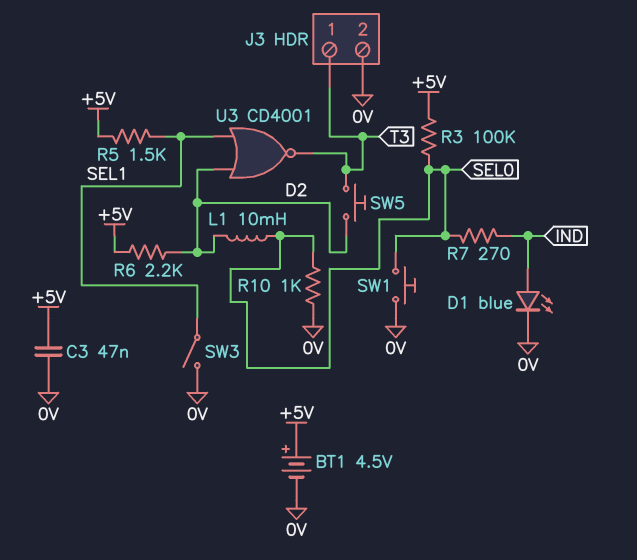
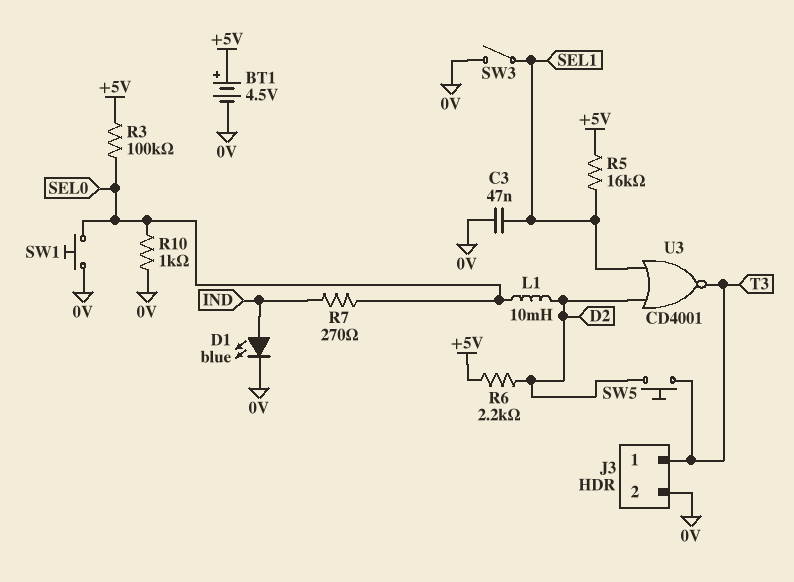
C3: 47nF (+5V, 0V) -> 47nF (0V, SEL1)
R5: 1.5k (+5V, SEL1) -> 16k (+5V, SEL1)

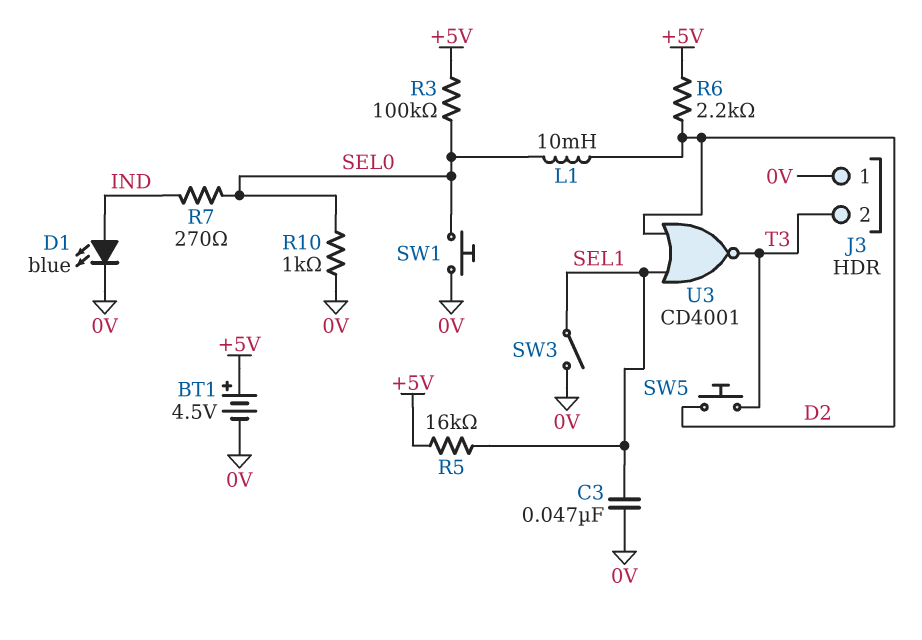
J3 pin 1: T3 -> 0V
J3 pin 2: 0V -> T3

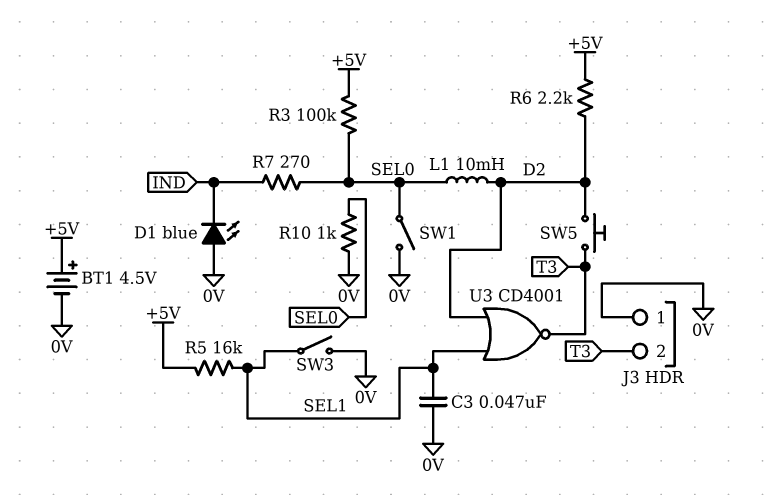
D1: LED blue (A IND, K 0V) -> LED blue (A 0V, K IND)
SW1: button (0V, SEL0) -> switch (0V, SEL0)

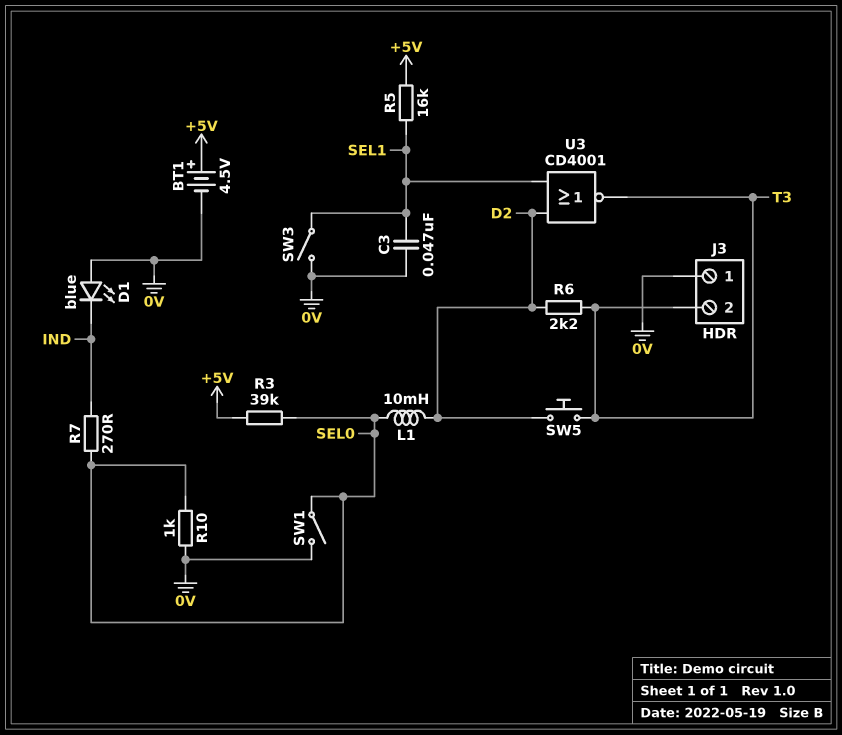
R3: 100k (+5V, SEL0) -> 39k (+5V, SEL0)
R6: 2.2k (+5V, D2) -> 2.2k (D2, T3)

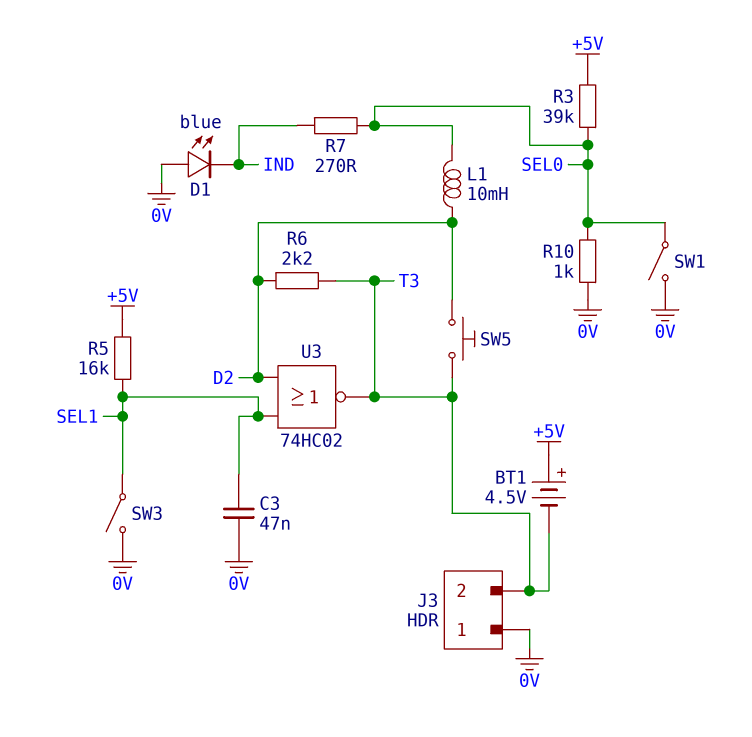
BT1: 4.5V (plus +5V, minus 0V) -> 4.5V (plus +5V, minus T3)
U3: NOR CD4001 (in D2, in SEL1, out T3) -> NOR 74HC02 (in D2, in SEL1, out T3)

